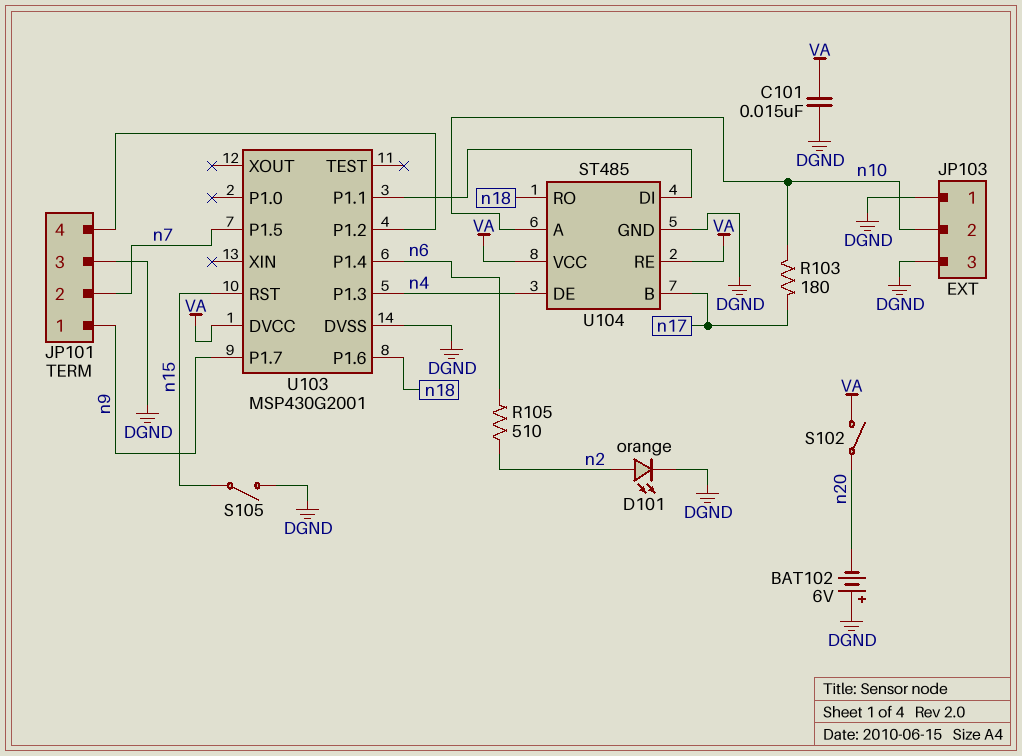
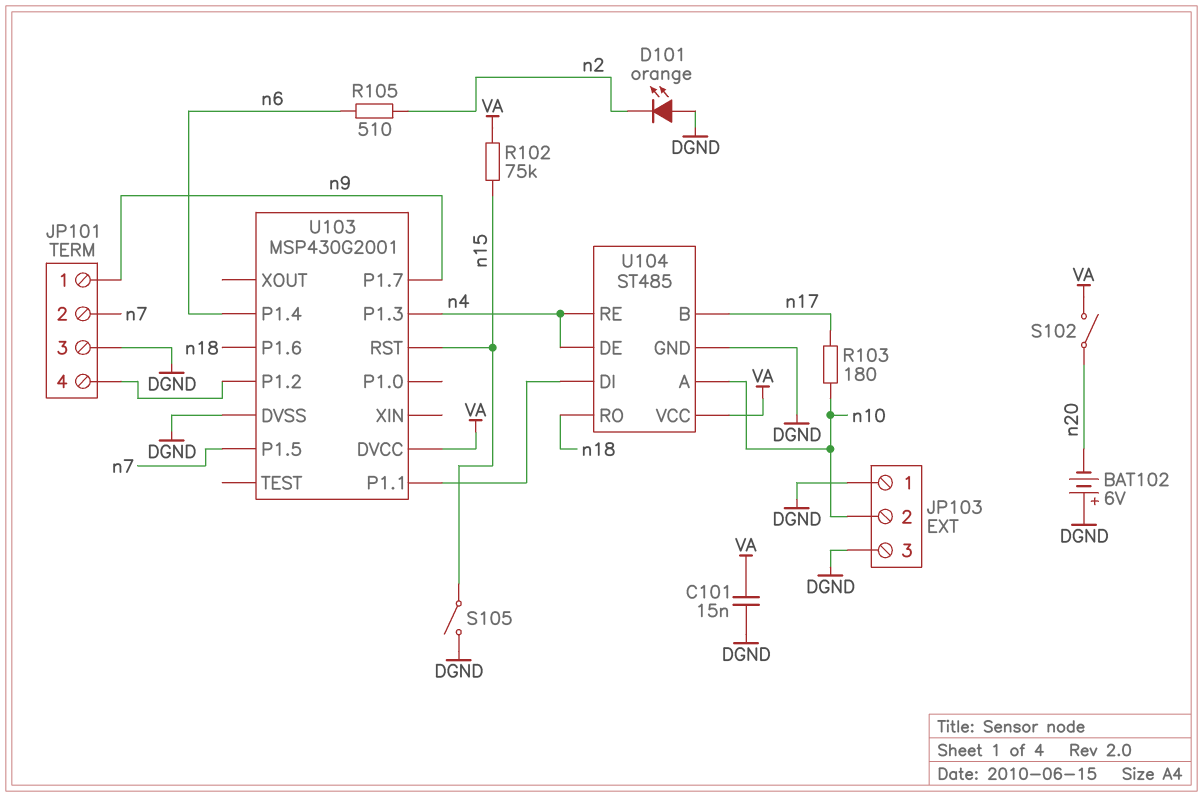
D101: LED orange (A n2, K DGND) -> LED orange (A DGND, K n2)
R102: none -> 75k (VA, n15)
U104 pin RE: VA -> n4

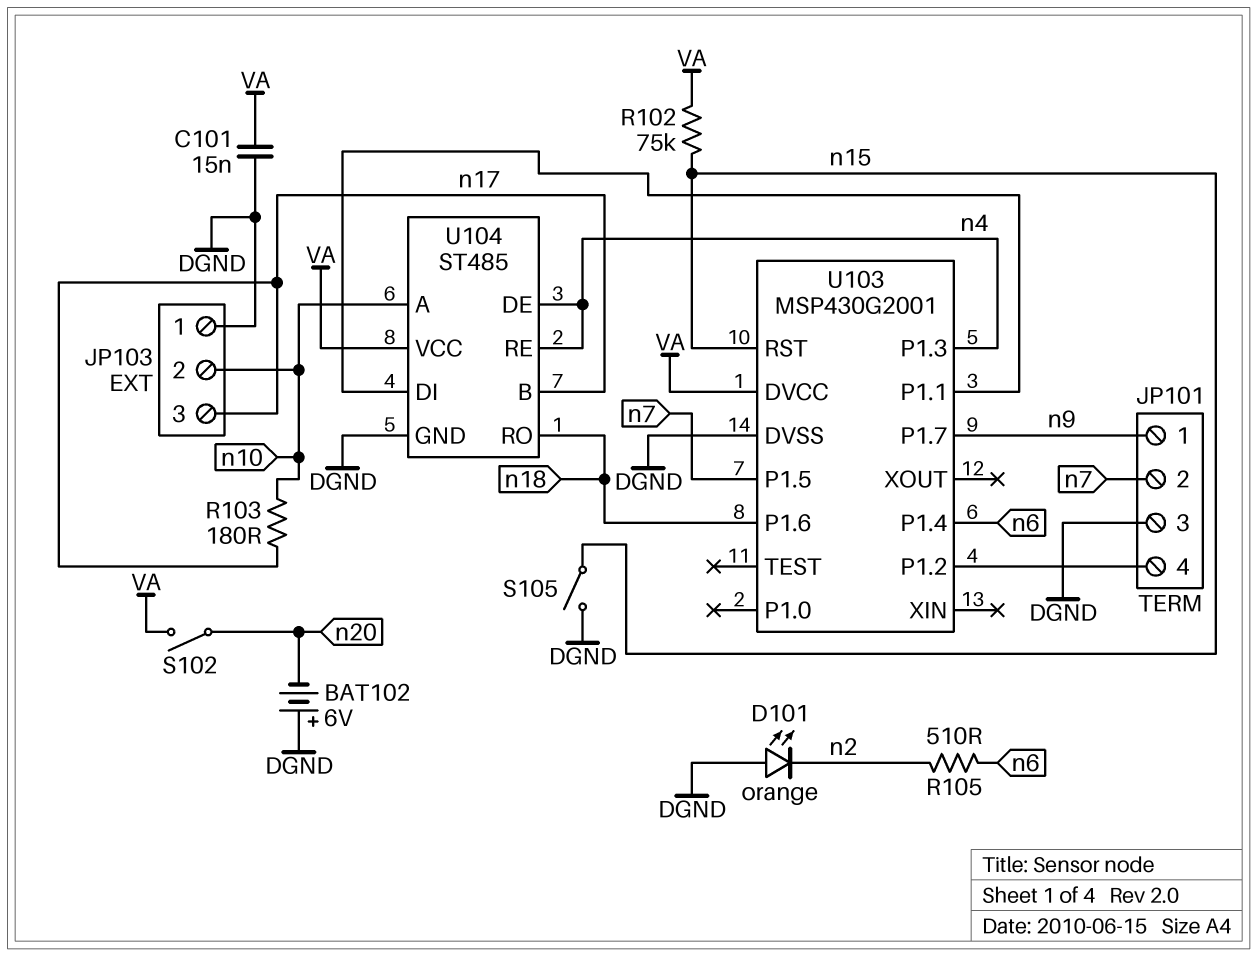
JP103 pin 3: DGND -> n17

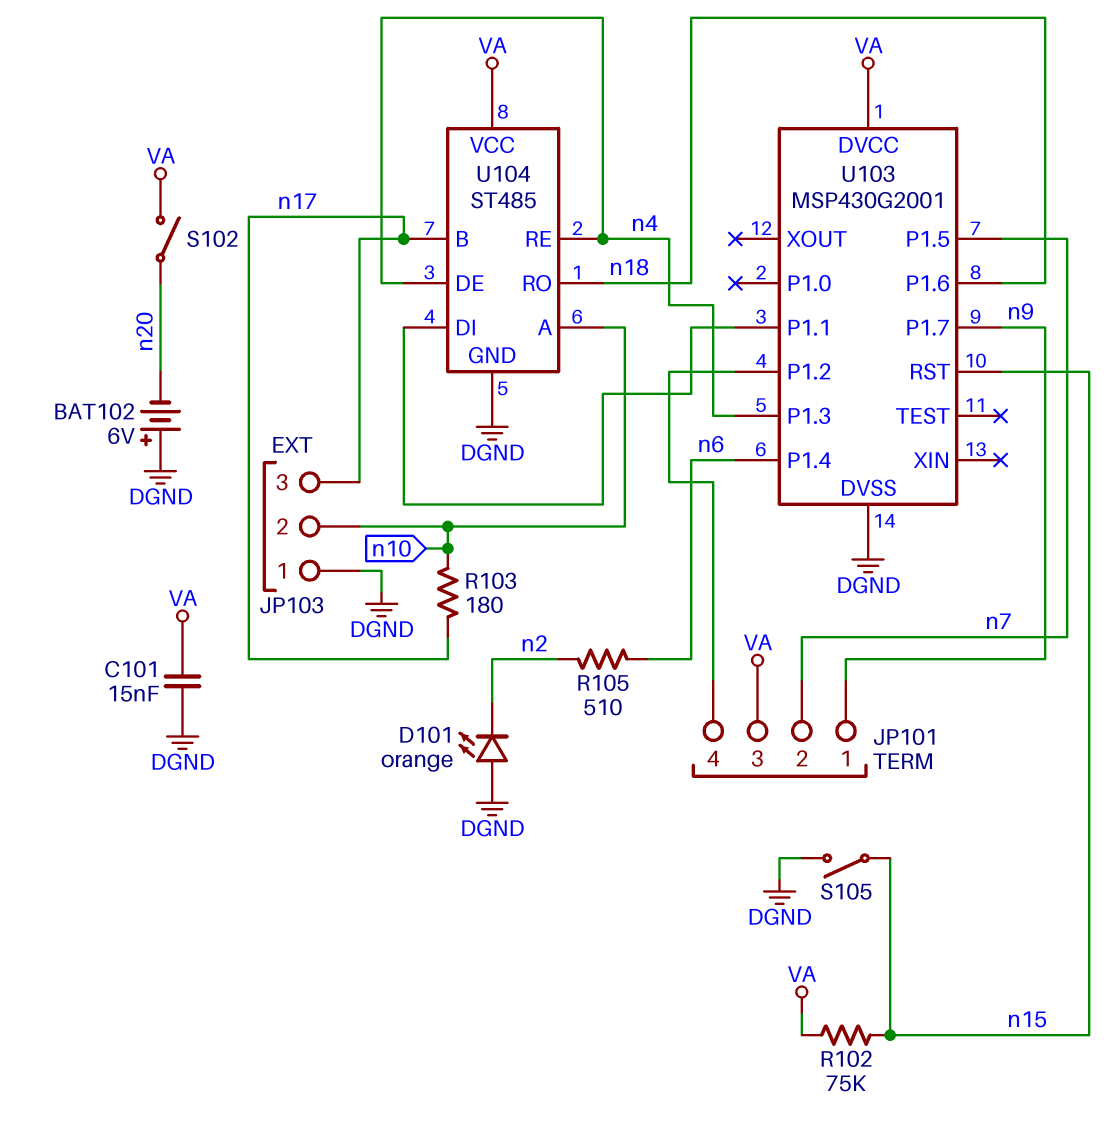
JP101 pin 3: DGND -> VA

